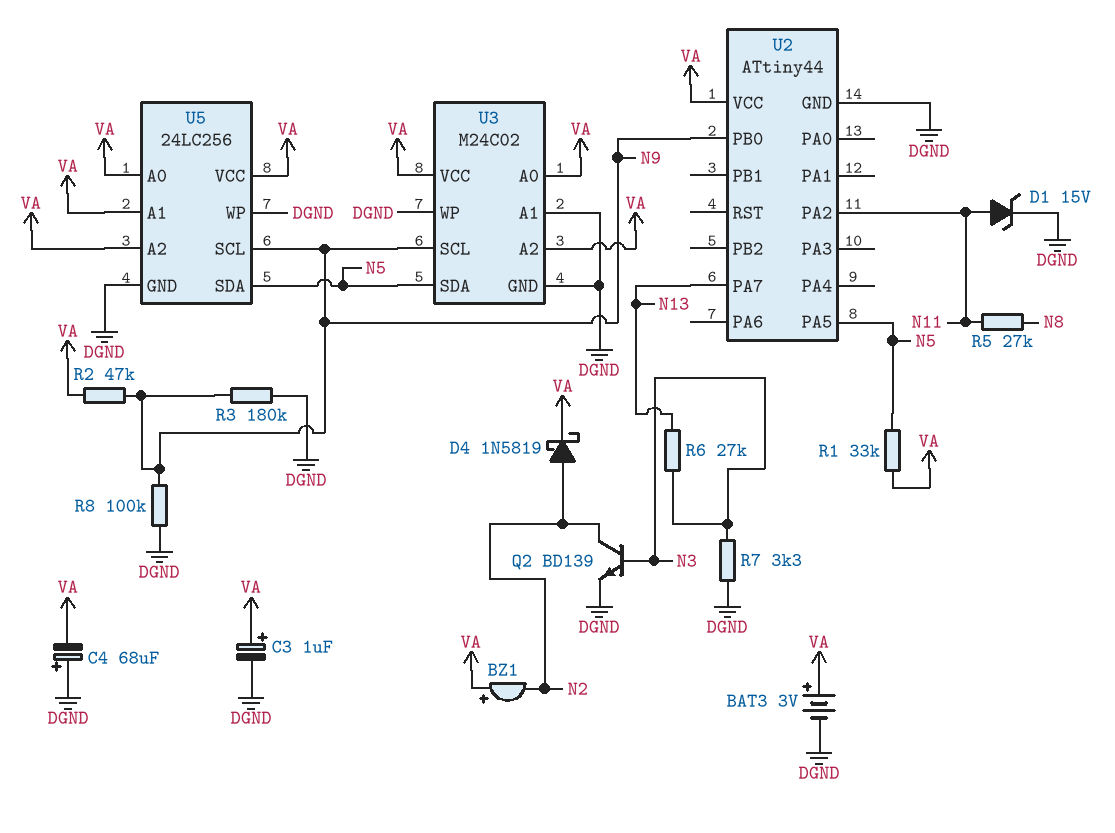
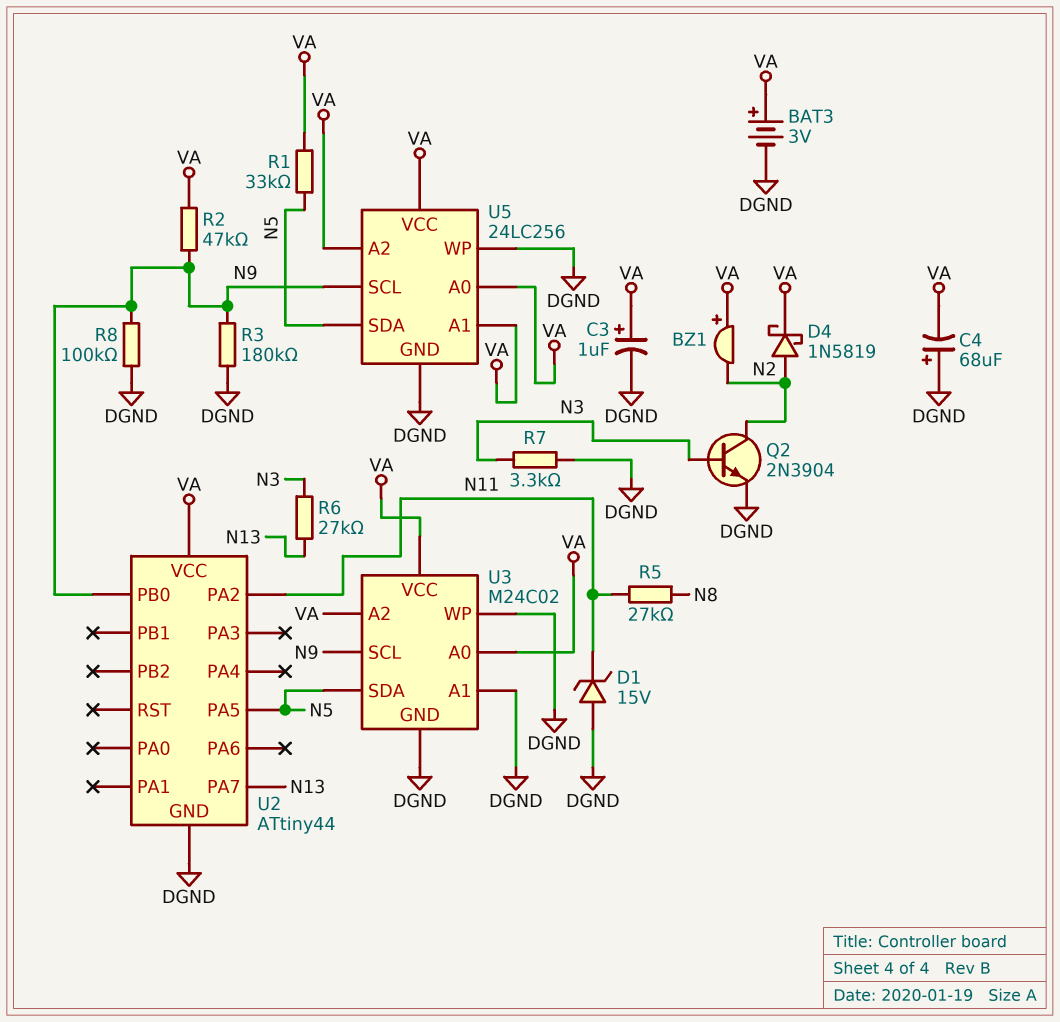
D1: zener 15V (A N11, K DGND) -> zener 15V (A DGND, K N11)
Q2: NPN BD139 (B N3, C N2, E DGND) -> NPN 2N3904 (B N3, C N2, E DGND)

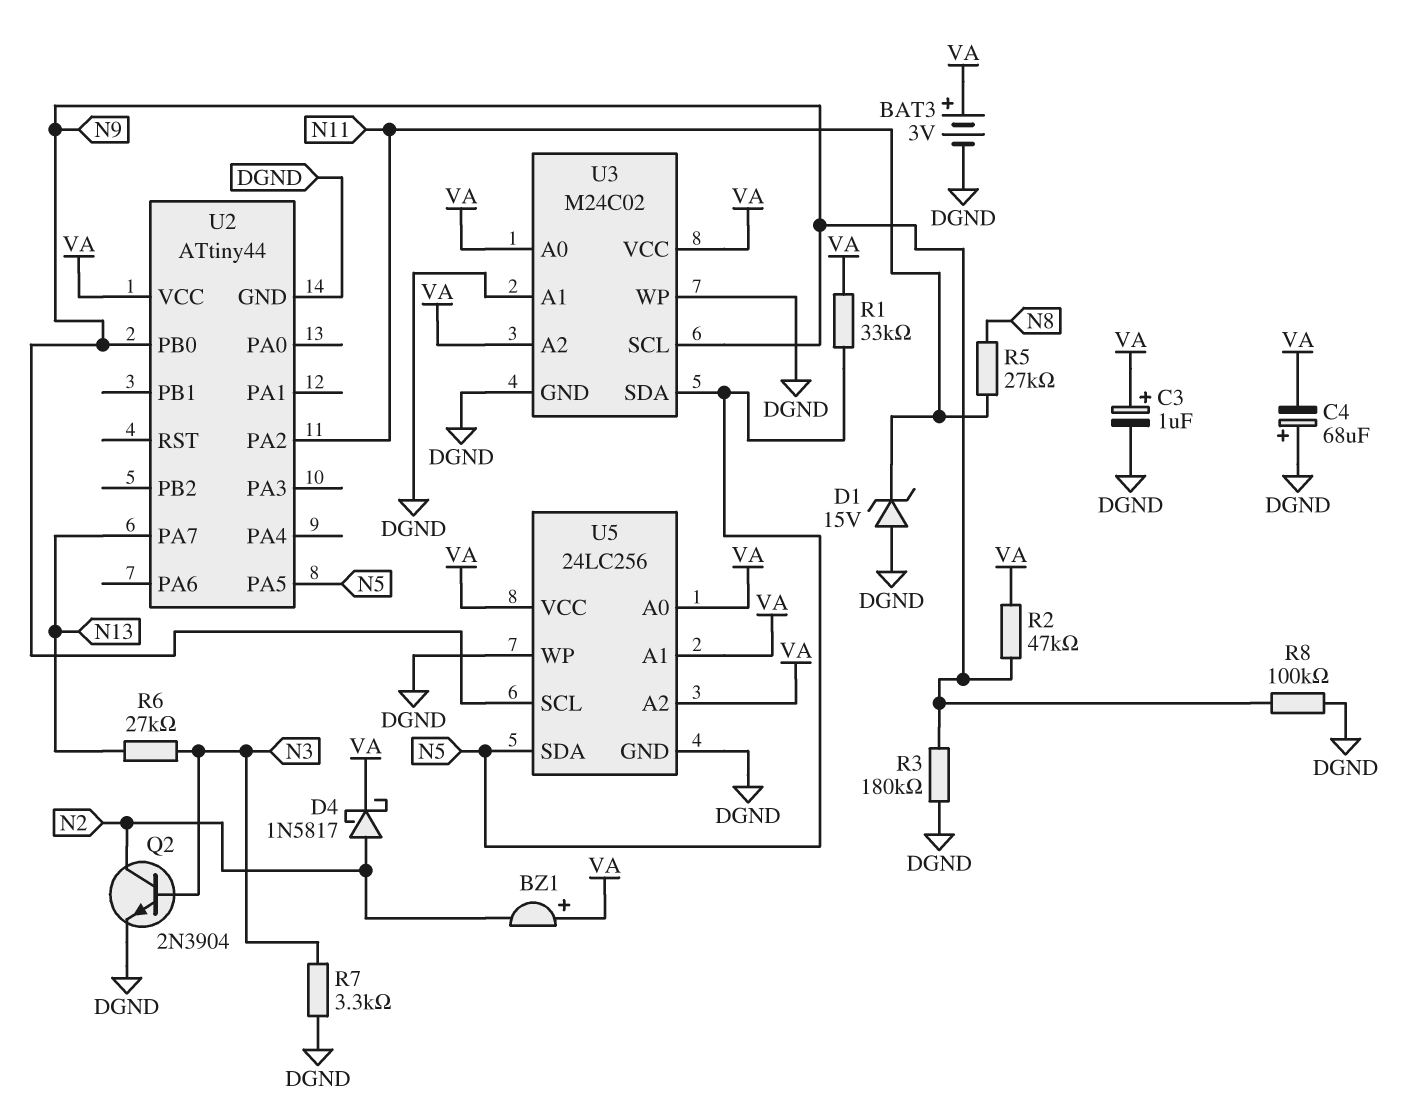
D4: schottky 1N5819 (A N2, K VA) -> schottky 1N5817 (A N2, K VA)

